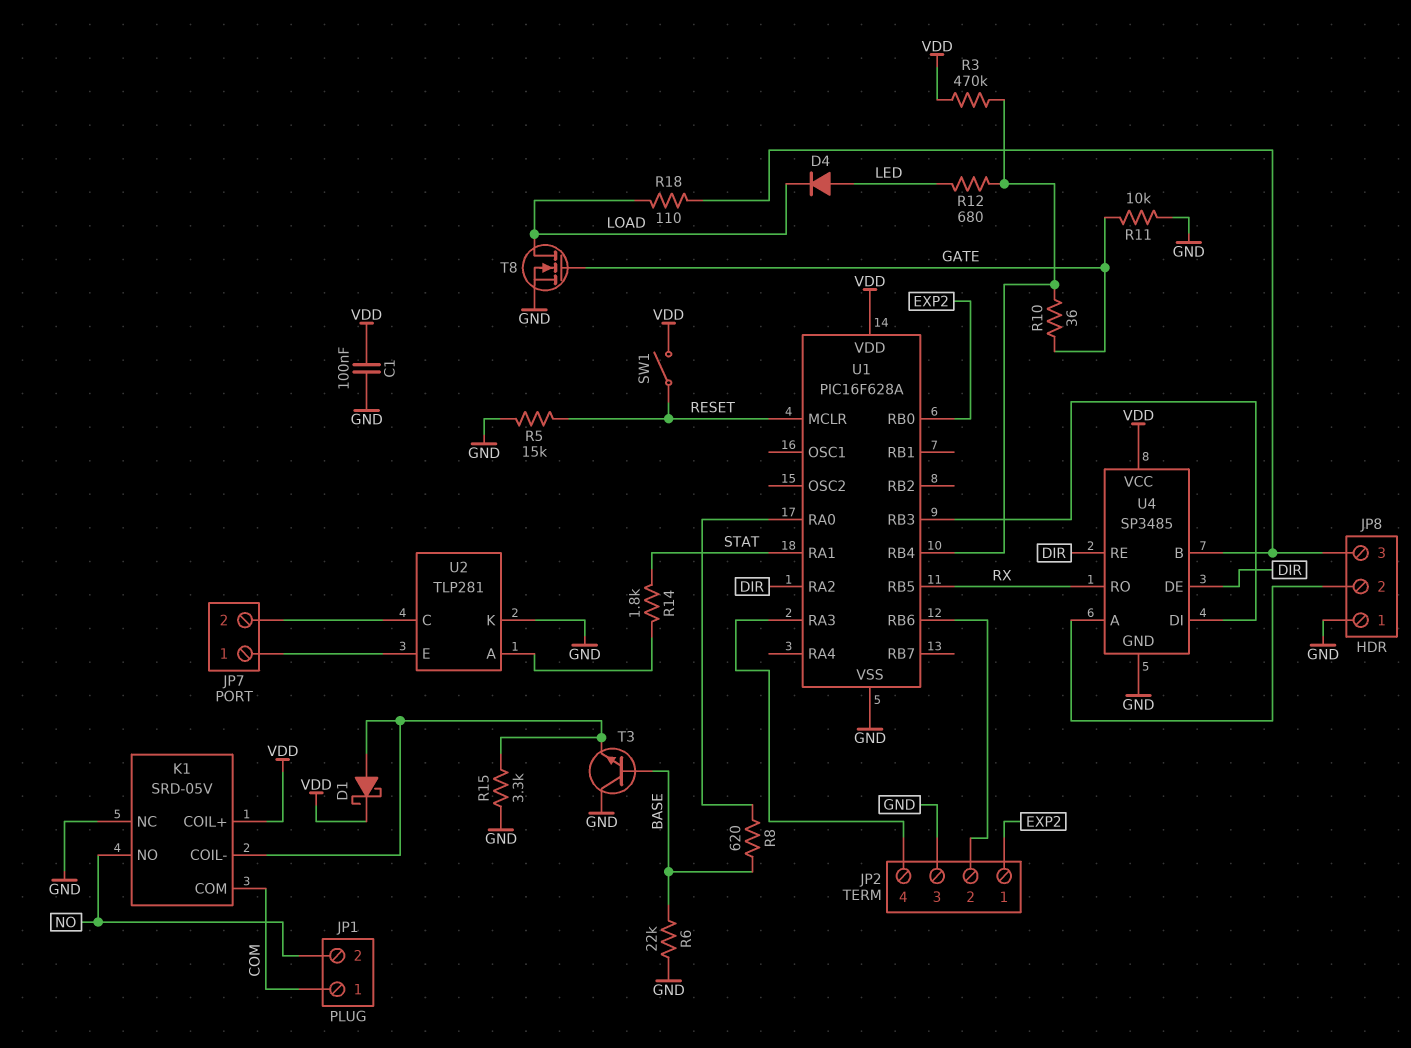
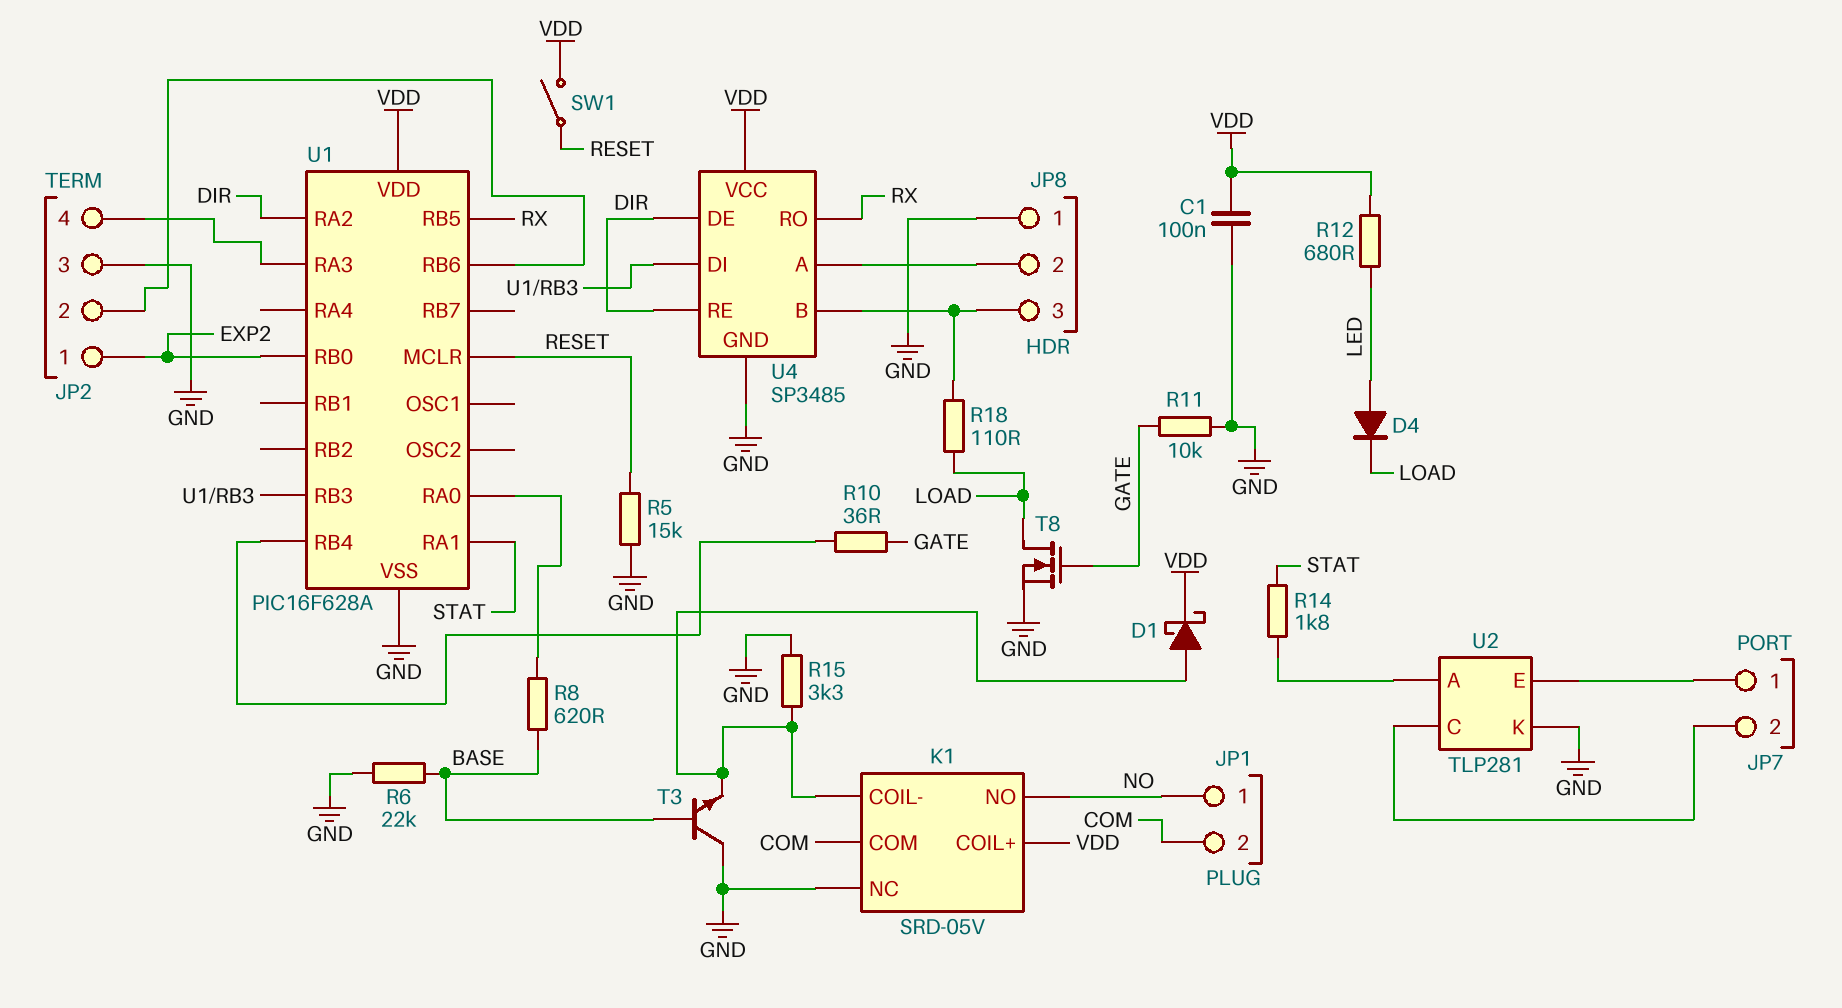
JP1 pin 1: COM -> NO
JP1 pin 2: NO -> COM
R3: 470k (U1/RB4, VDD) -> none
R12: 680 (LED, U1/RB4) -> 680 (LED, VDD)

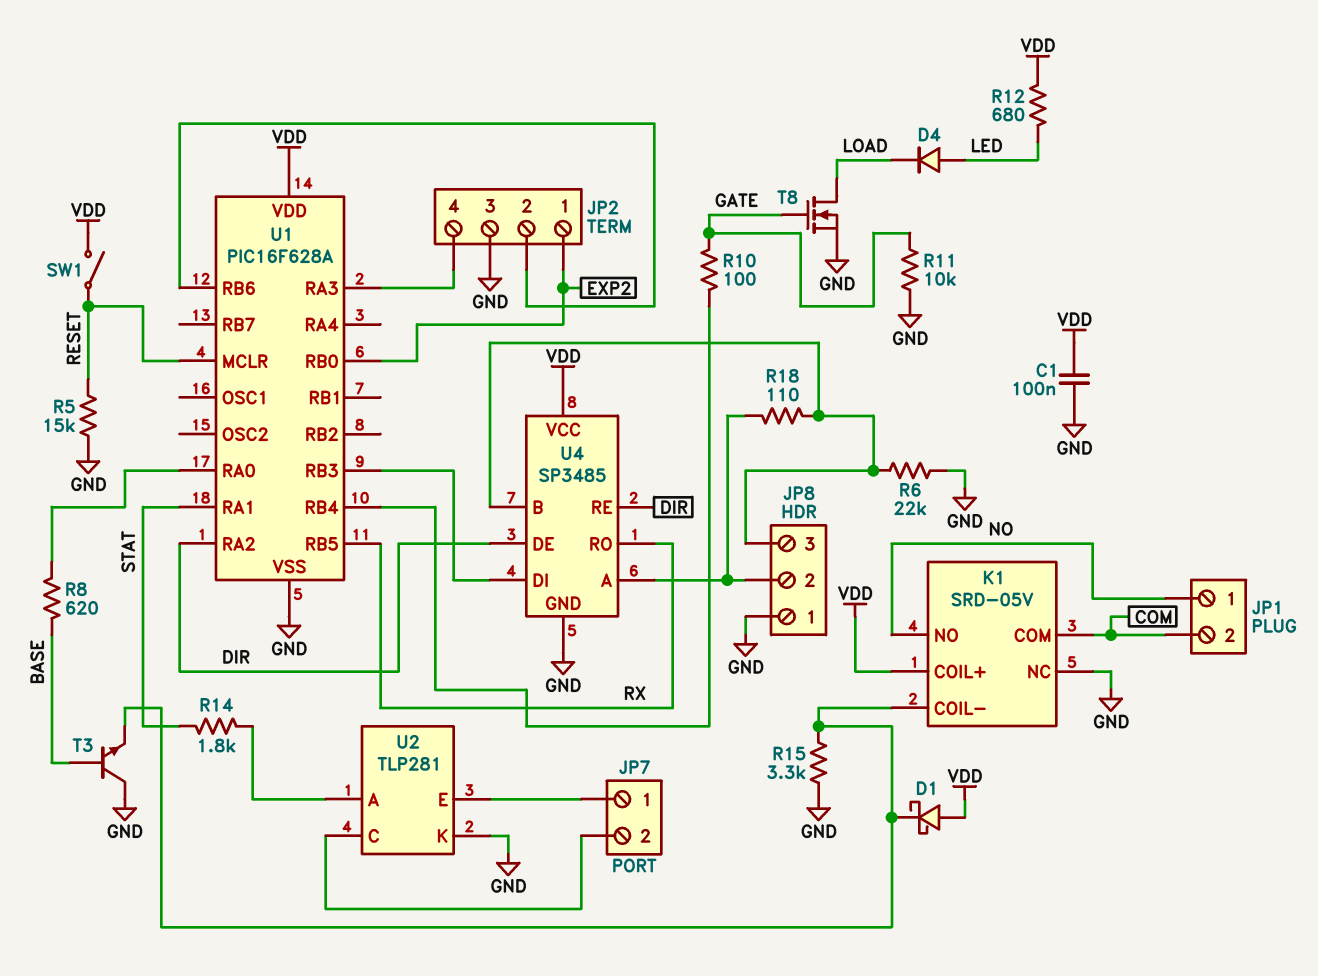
D1: schottky (A K1/COIL-, K VDD) -> schottky (A VDD, K K1/COIL-)
R6: 22k (BASE, GND) -> 22k (GND, JP8/3)
R10: 36 (GATE, U1/RB4) -> 100 (GATE, U1/RB4)
R18: 110 (JP8/3, LOAD) -> 110 (JP8/2, JP8/3)

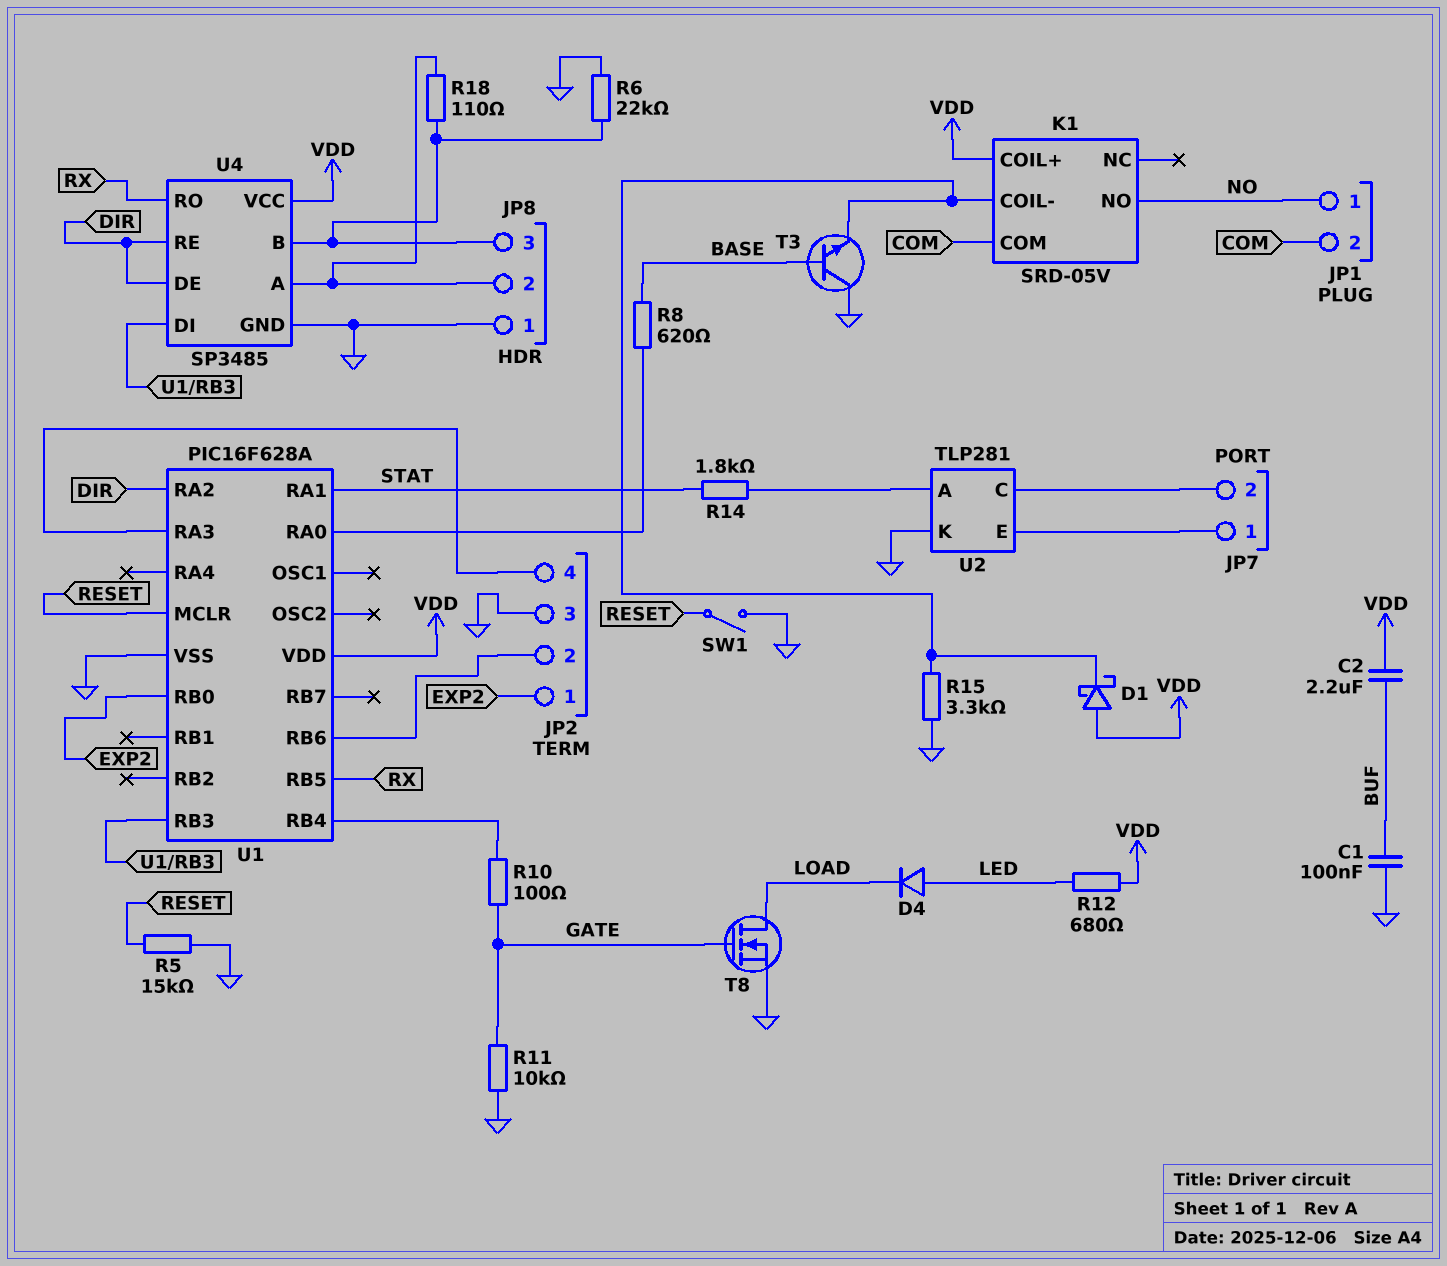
C1: 100nF (GND, VDD) -> 100nF (BUF, GND)
C2: none -> 2.2uF (BUF, VDD)
K1 pin NC: GND -> none
SW1: switch (RESET, VDD) -> switch (GND, RESET)

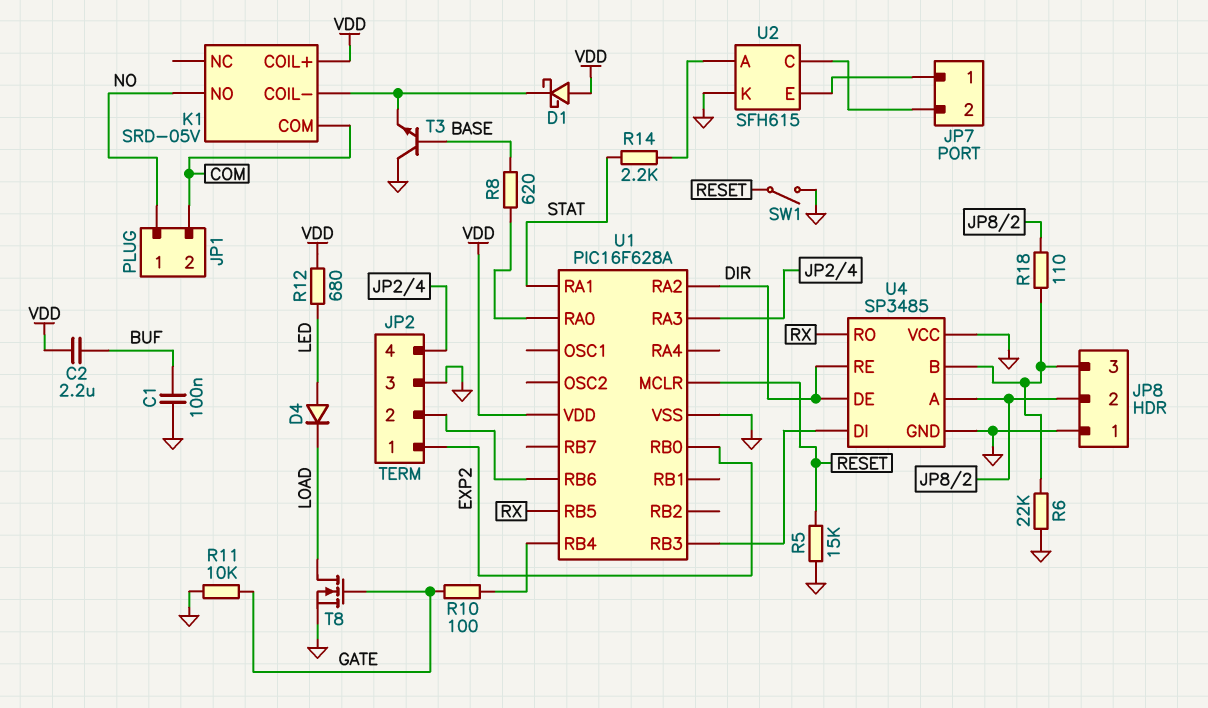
R14: 1.8k (STAT, U2/A) -> 2.2k (STAT, U2/A)
R15: 3.3k (GND, K1/COIL-) -> none
U2: TLP281 -> SFH615
U4 pin VCC: VDD -> GND

